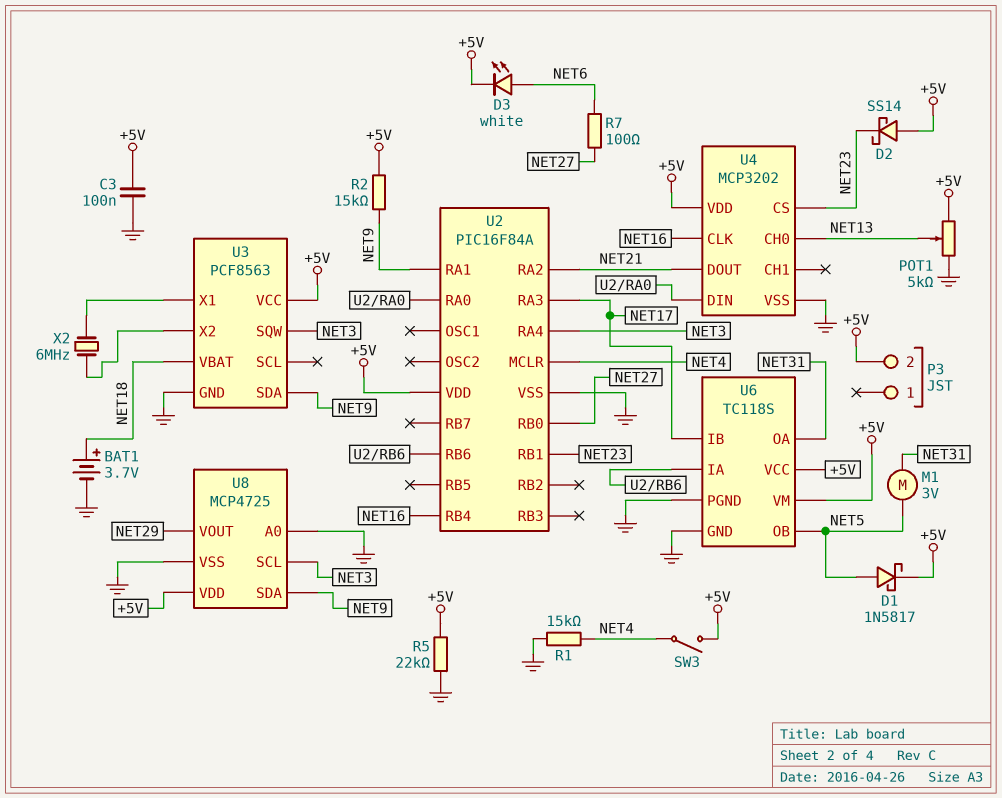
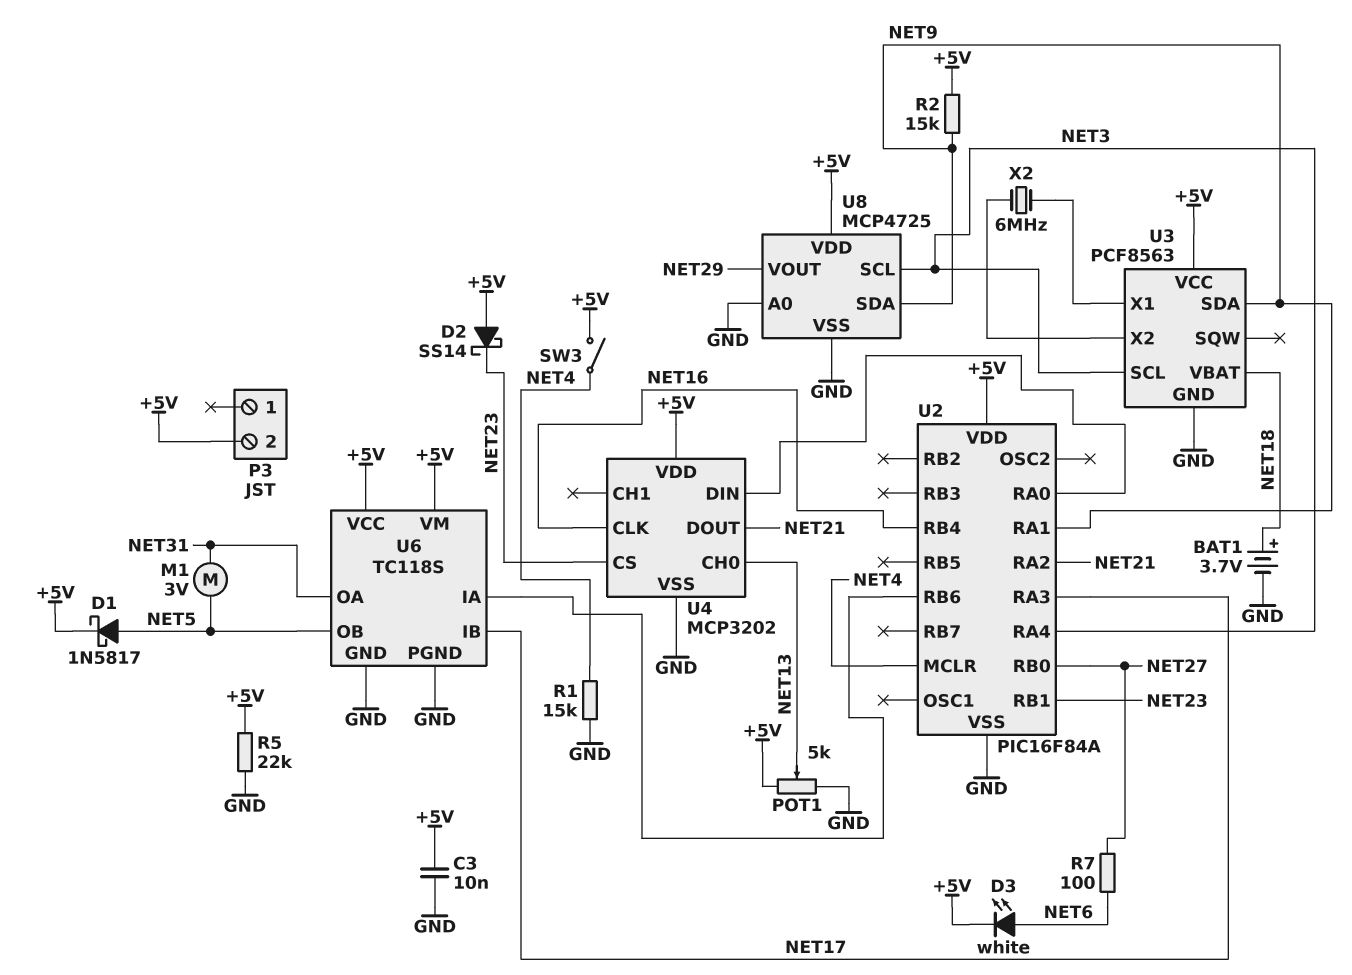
C3: 100nF (+5V, GND) -> 10nF (+5V, GND)
U3 pin SCL: none -> NET3
U3 pin SQW: NET3 -> none

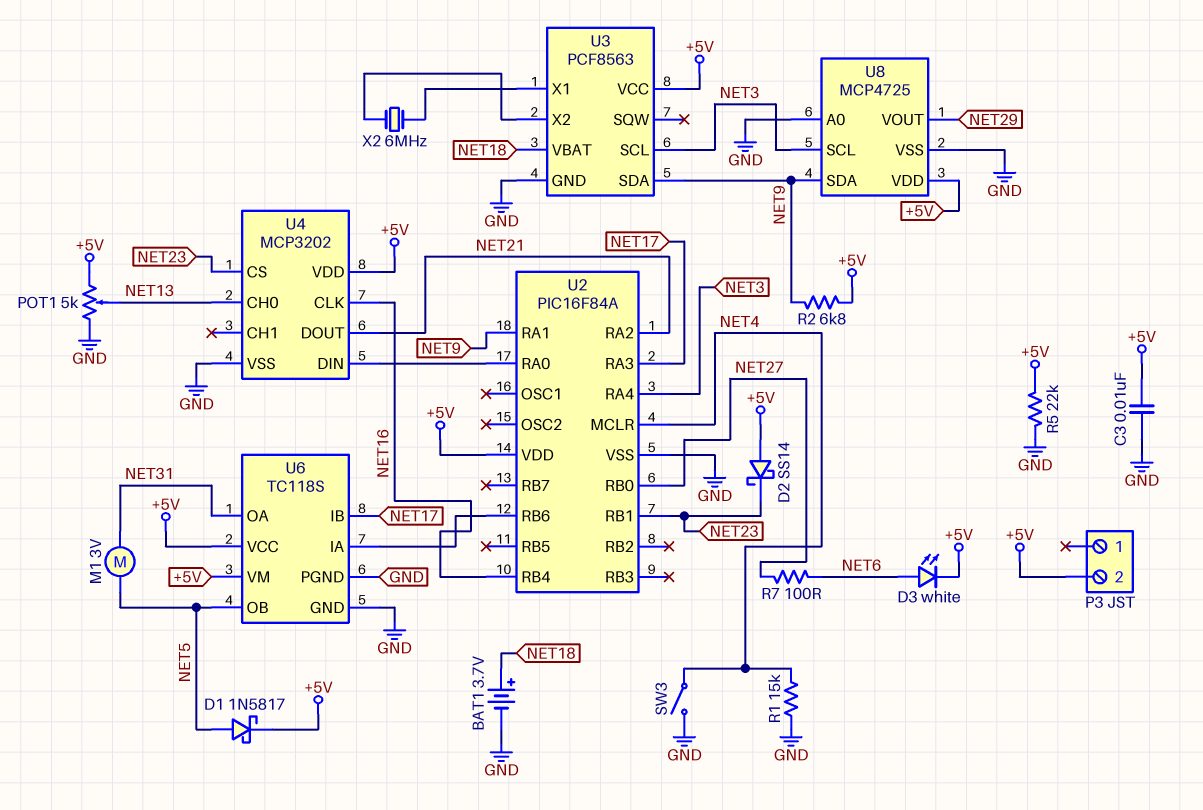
R2: 15k (+5V, NET9) -> 6.8k (+5V, NET9)
SW3: switch (+5V, NET4) -> switch (GND, NET4)

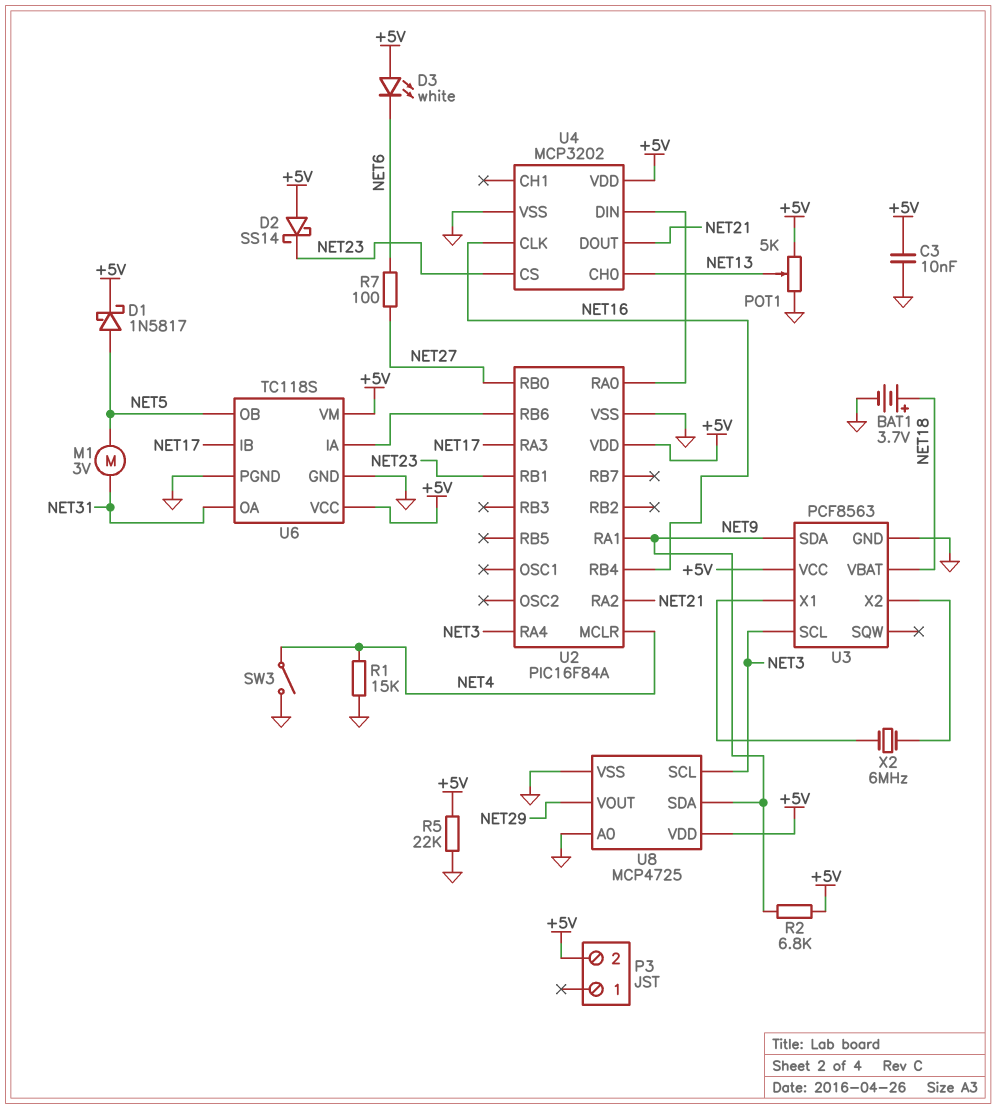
D3: LED white (A NET6, K +5V) -> LED white (A +5V, K NET6)

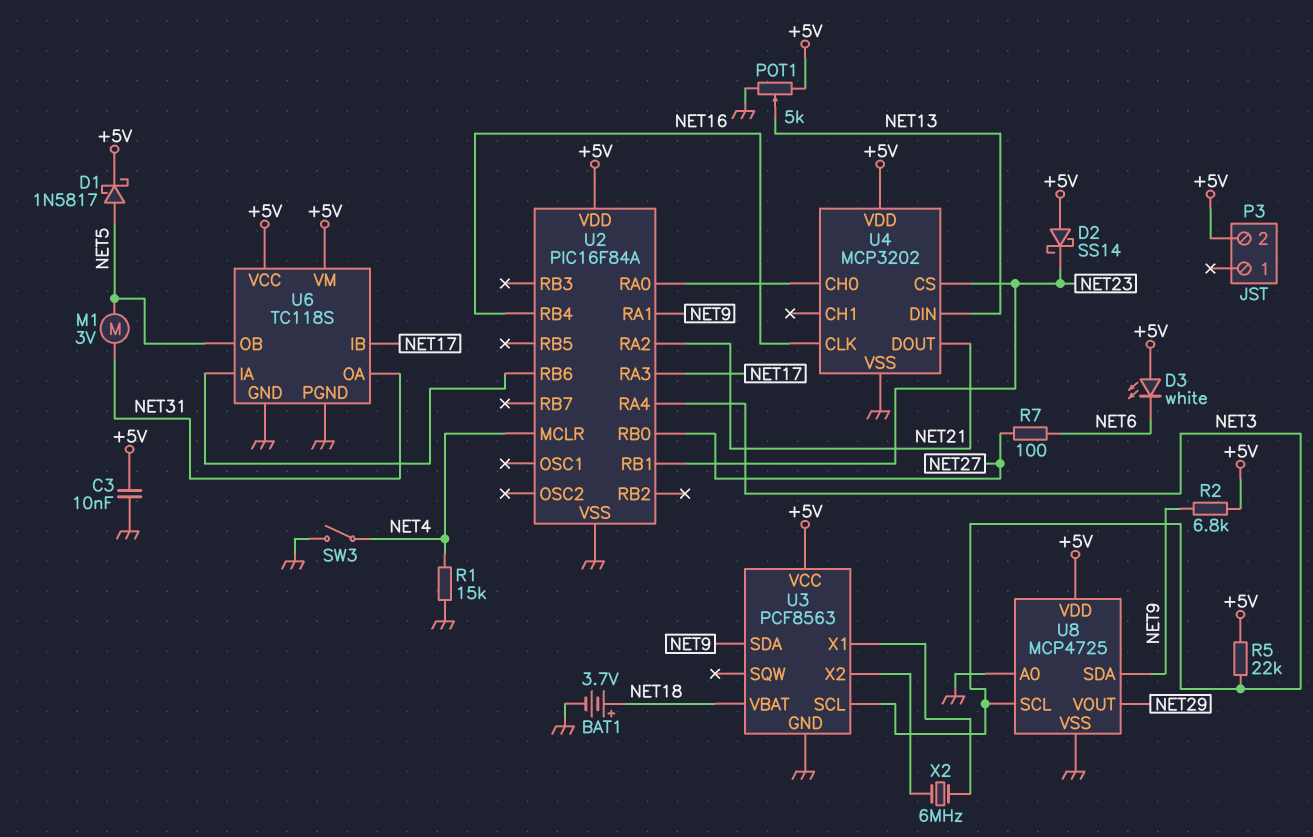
R5: 22k (+5V, GND) -> 22k (+5V, NET3)
U4 pin CH0: NET13 -> U2/RA0
U4 pin DIN: U2/RA0 -> NET13

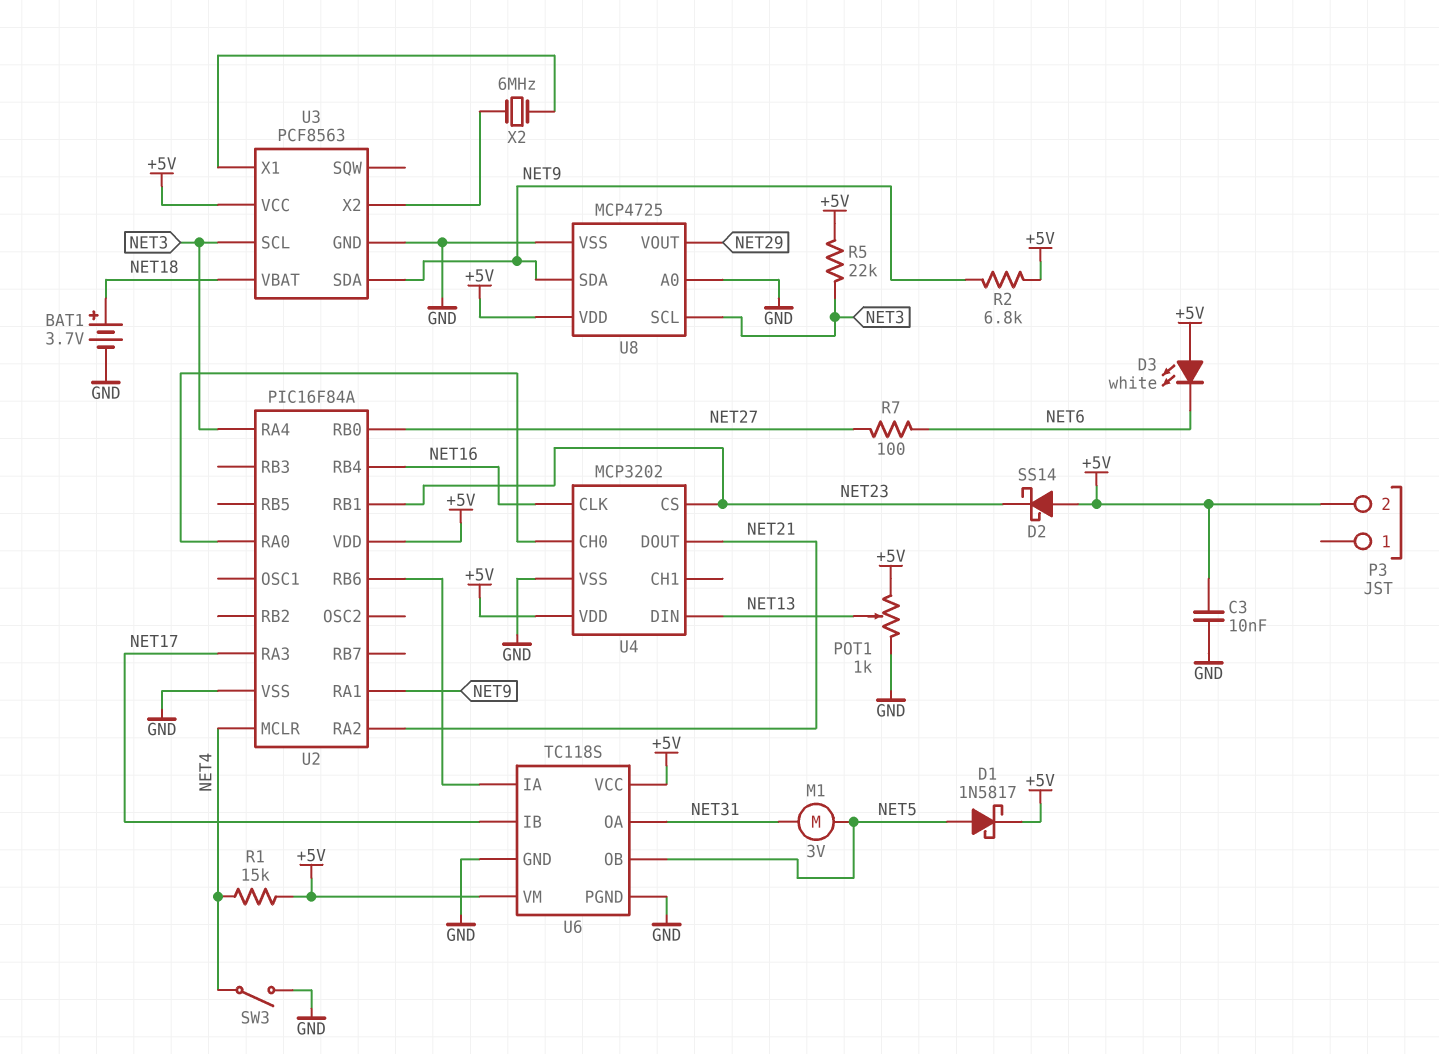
POT1: 5k (+5V, GND, wiper NET13) -> 1k (+5V, GND, wiper NET13)
R1: 15k (GND, NET4) -> 15k (+5V, NET4)

